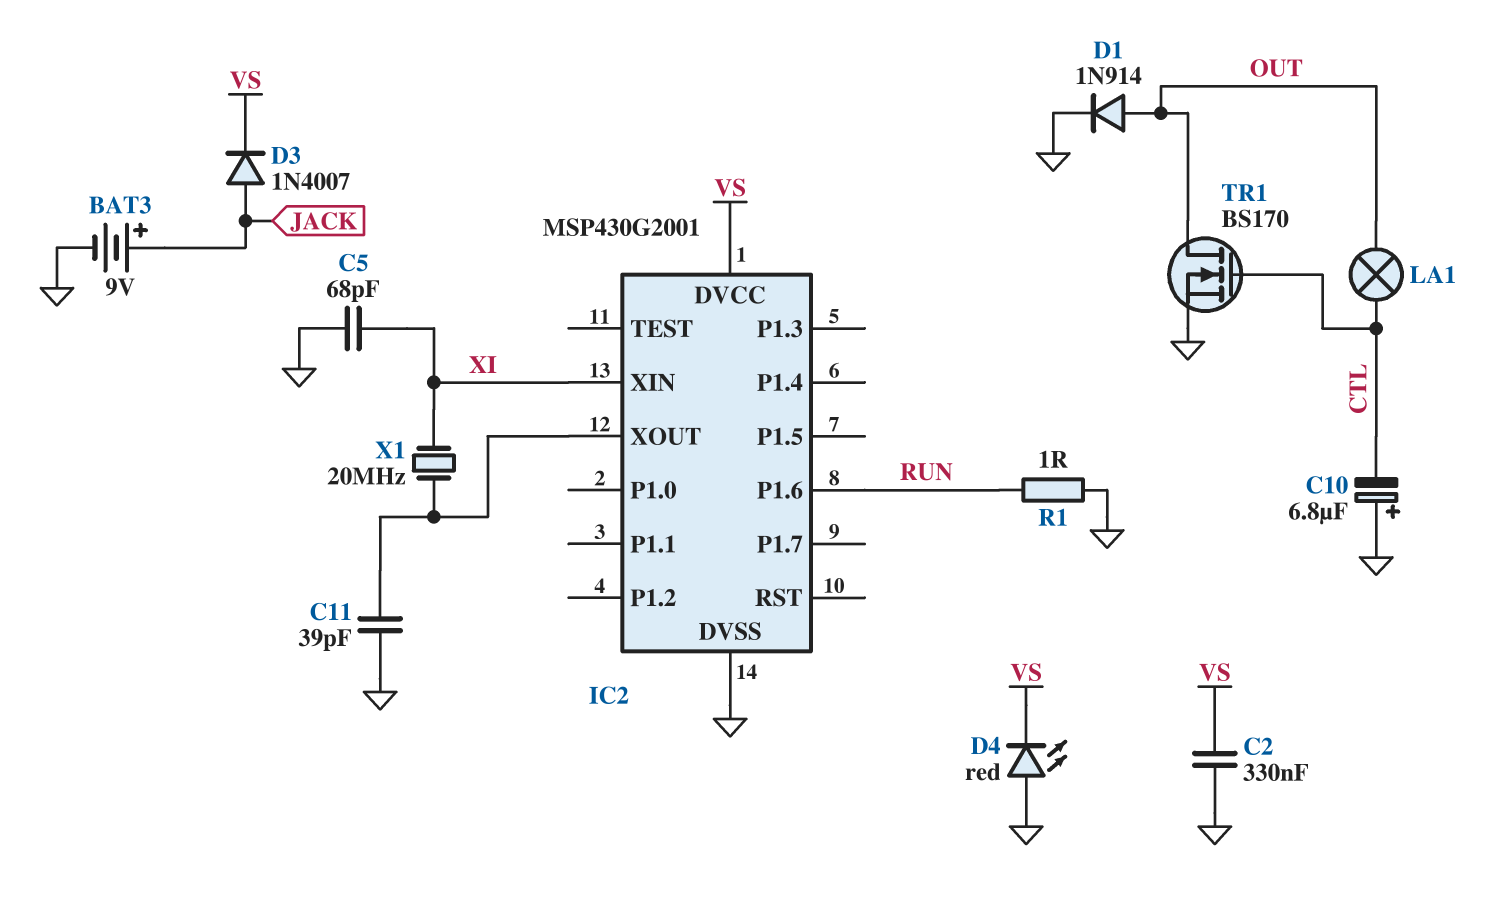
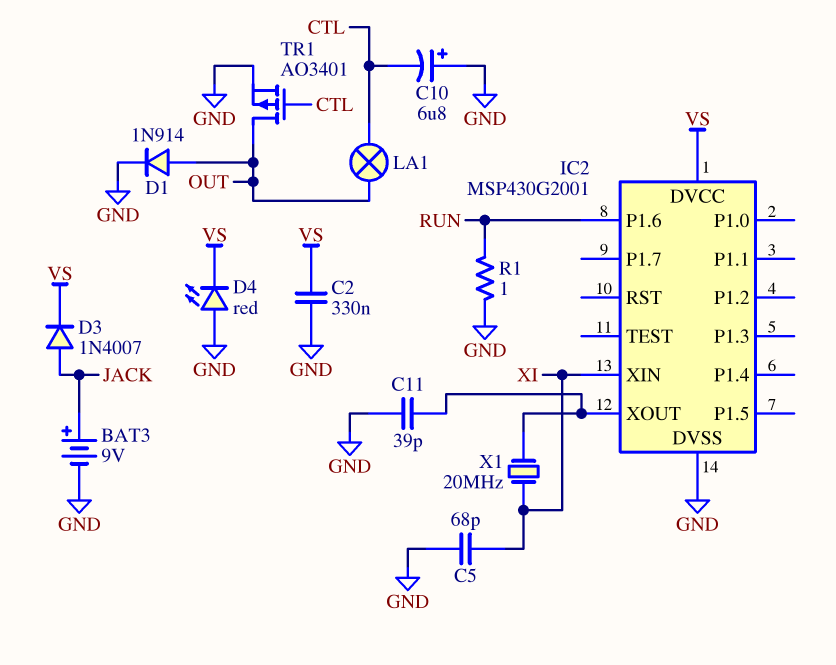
TR1: NMOS BS170 (G CTL, D OUT, S GND) -> PMOS AO3401 (G CTL, D OUT, S GND)

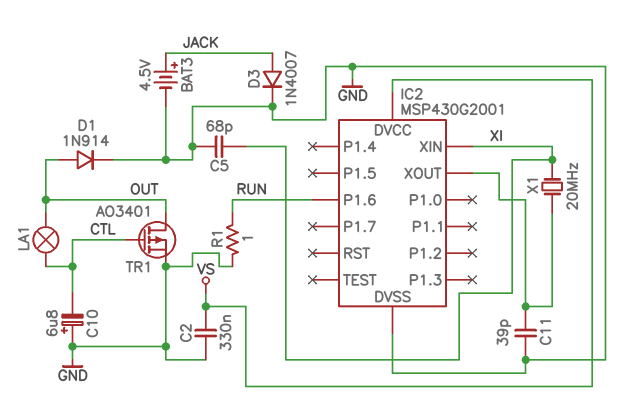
BAT3: 9V (plus JACK, minus GND) -> 4.5V (plus JACK, minus GND)
D3: diode 1N4007 (A JACK, K VS) -> diode 1N4007 (A JACK, K GND)
D4: LED red (A GND, K VS) -> none

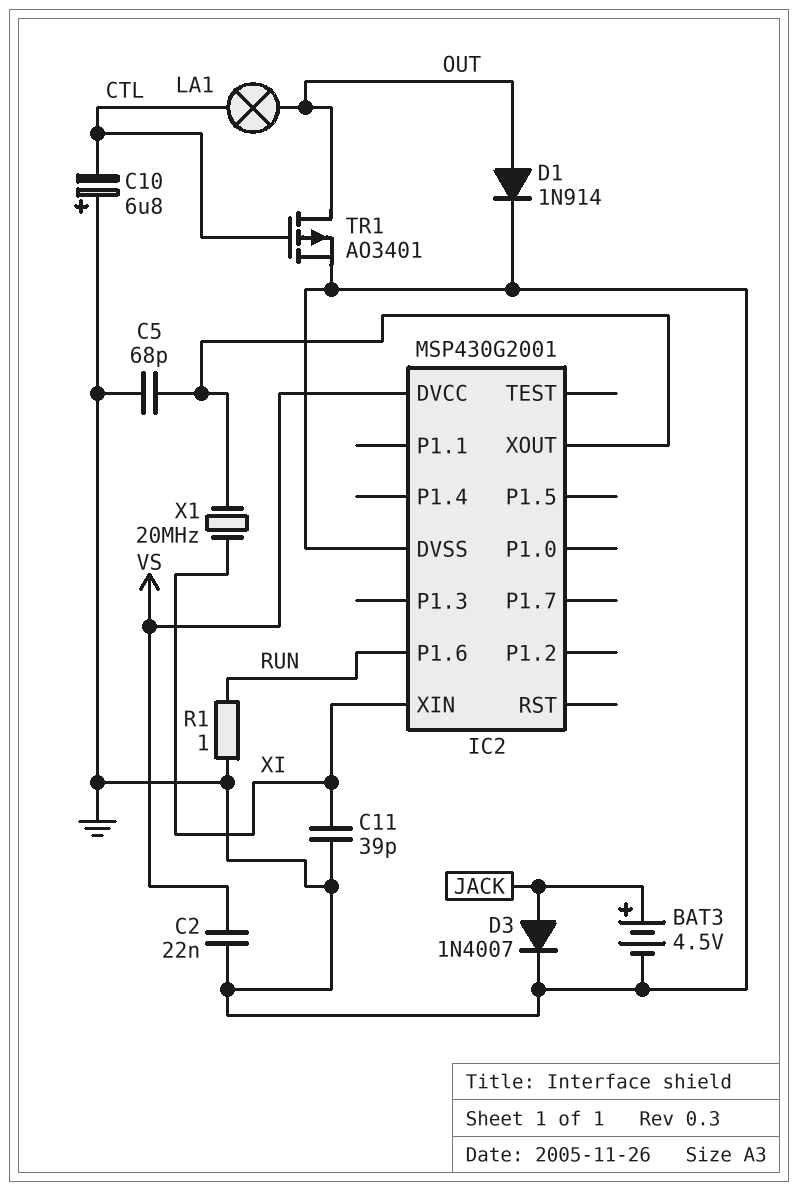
C2: 330nF (GND, VS) -> 22nF (GND, VS)
C5: 68pF (GND, XI) -> 68pF (GND, IC2/XOUT)
C11: 39pF (GND, IC2/XOUT) -> 39pF (GND, XI)

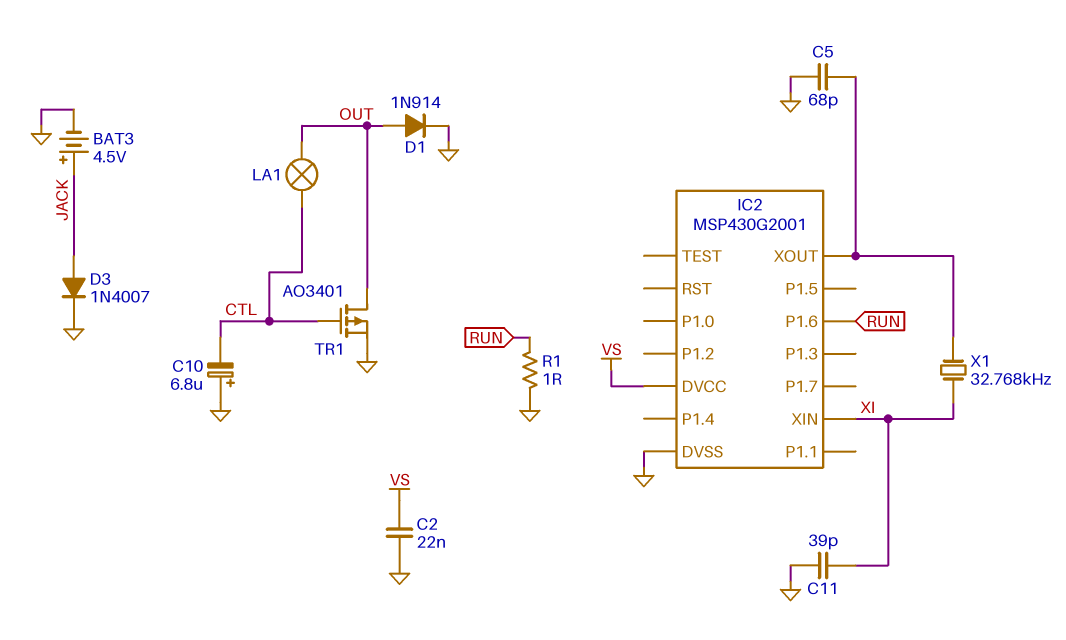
X1: 20MHz (IC2/XOUT, XI) -> 32.768kHz (IC2/XOUT, XI)

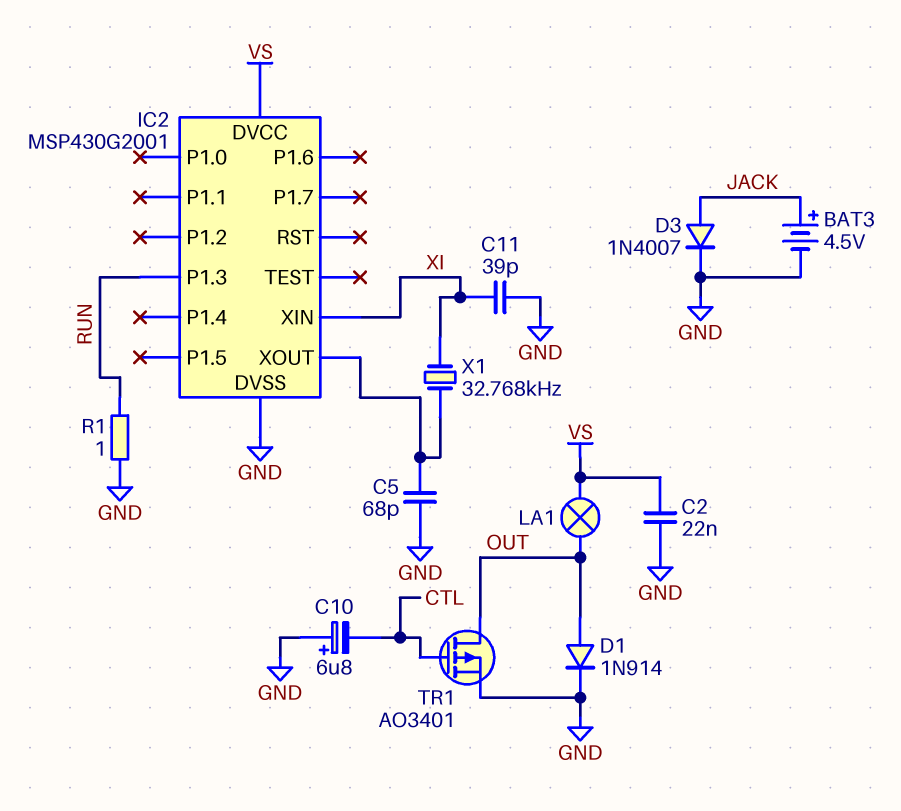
IC2 pin P1.3: none -> RUN
IC2 pin P1.6: RUN -> none
LA1: lamp (CTL, OUT) -> lamp (OUT, VS)

